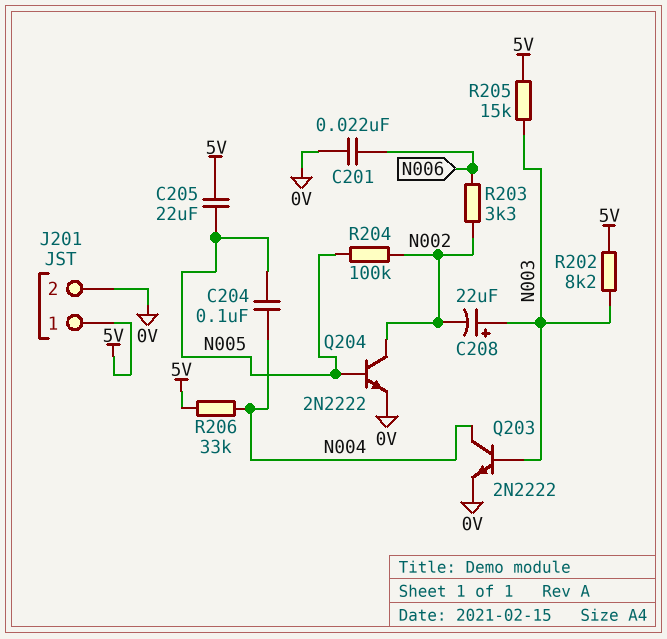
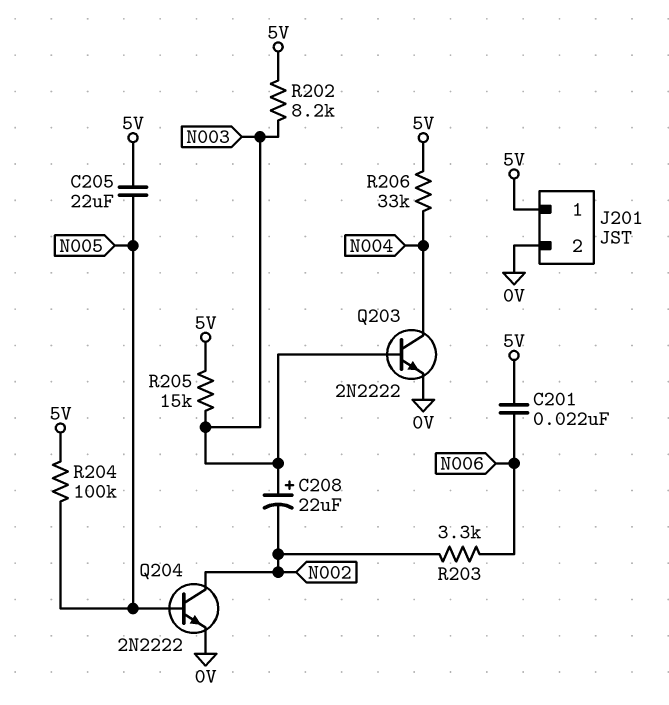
C201: 22nF (0V, N006) -> 22nF (5V, N006)
C204: 100nF (N004, N005) -> none
R204: 100k (N002, N005) -> 100k (5V, N005)

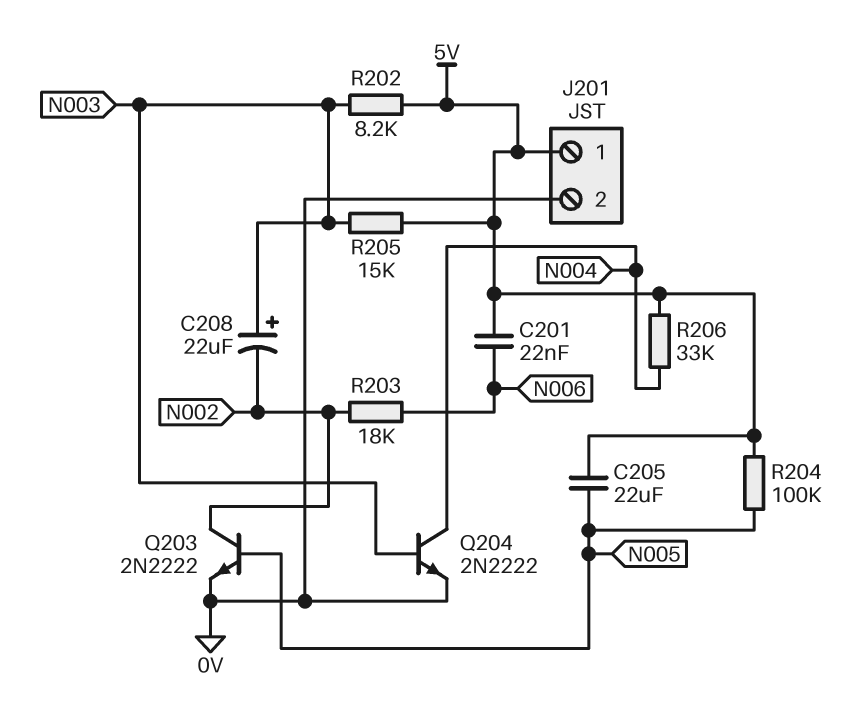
Q203: NPN 2N2222 (B N003, C N004, E 0V) -> NPN 2N2222 (B N005, C N002, E 0V)
Q204: NPN 2N2222 (B N005, C N002, E 0V) -> NPN 2N2222 (B N003, C N004, E 0V)
R203: 3.3k (N002, N006) -> 18k (N002, N006)

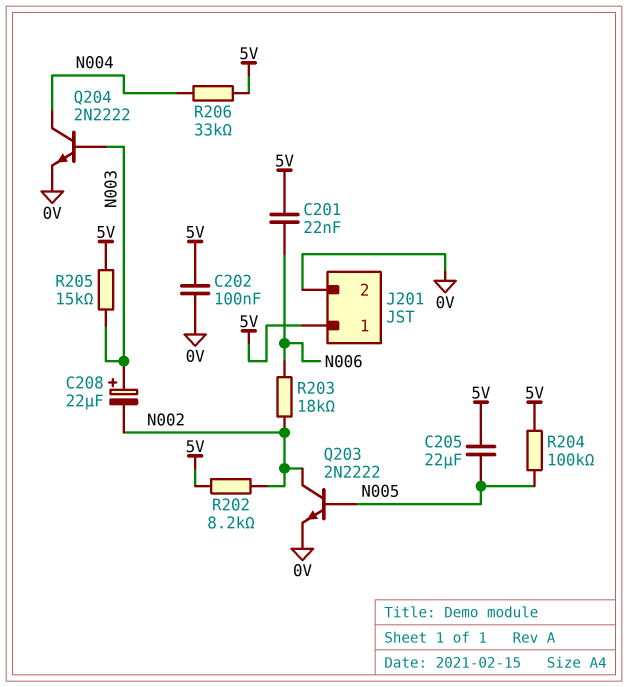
C202: none -> 100nF (0V, 5V)
R202: 8.2k (5V, N003) -> 8.2k (5V, N002)

